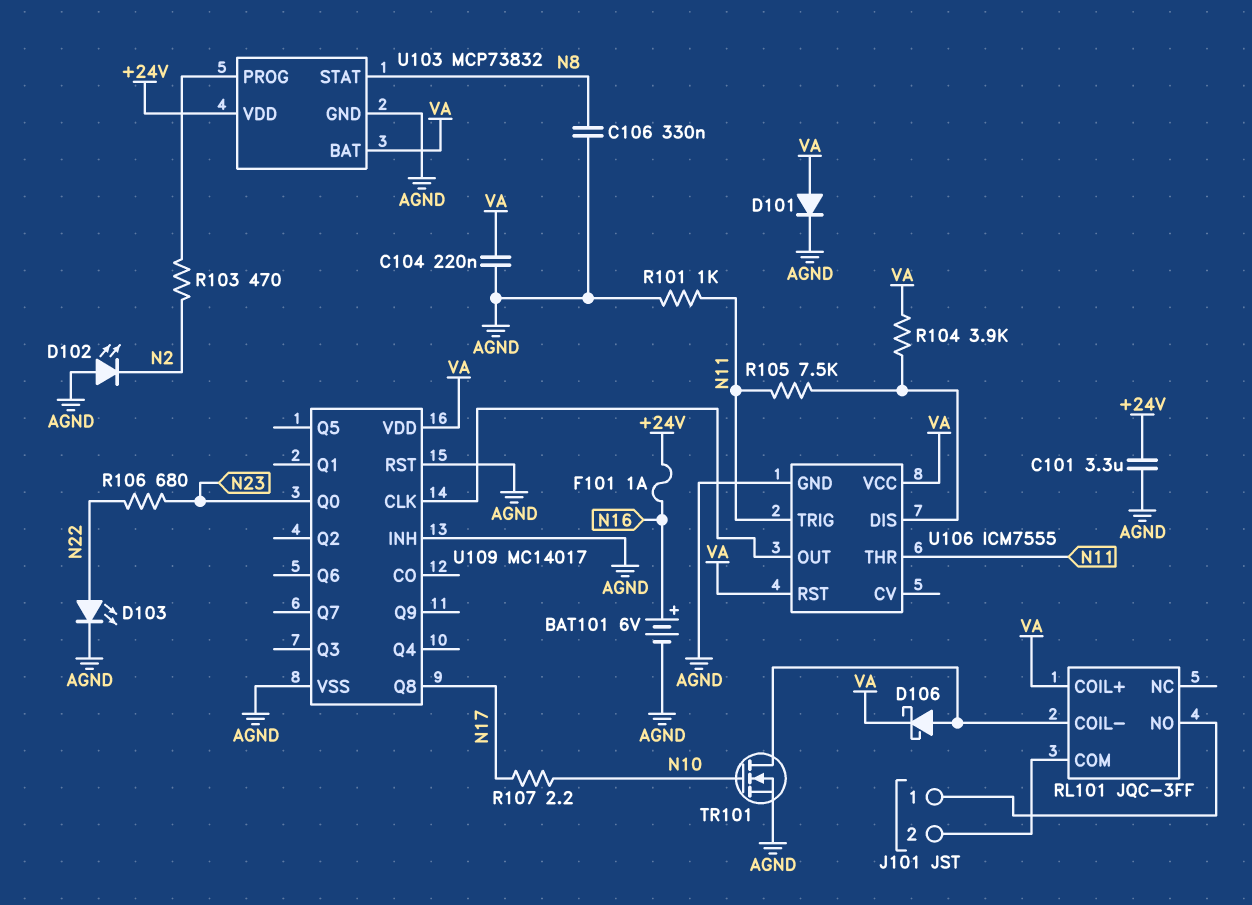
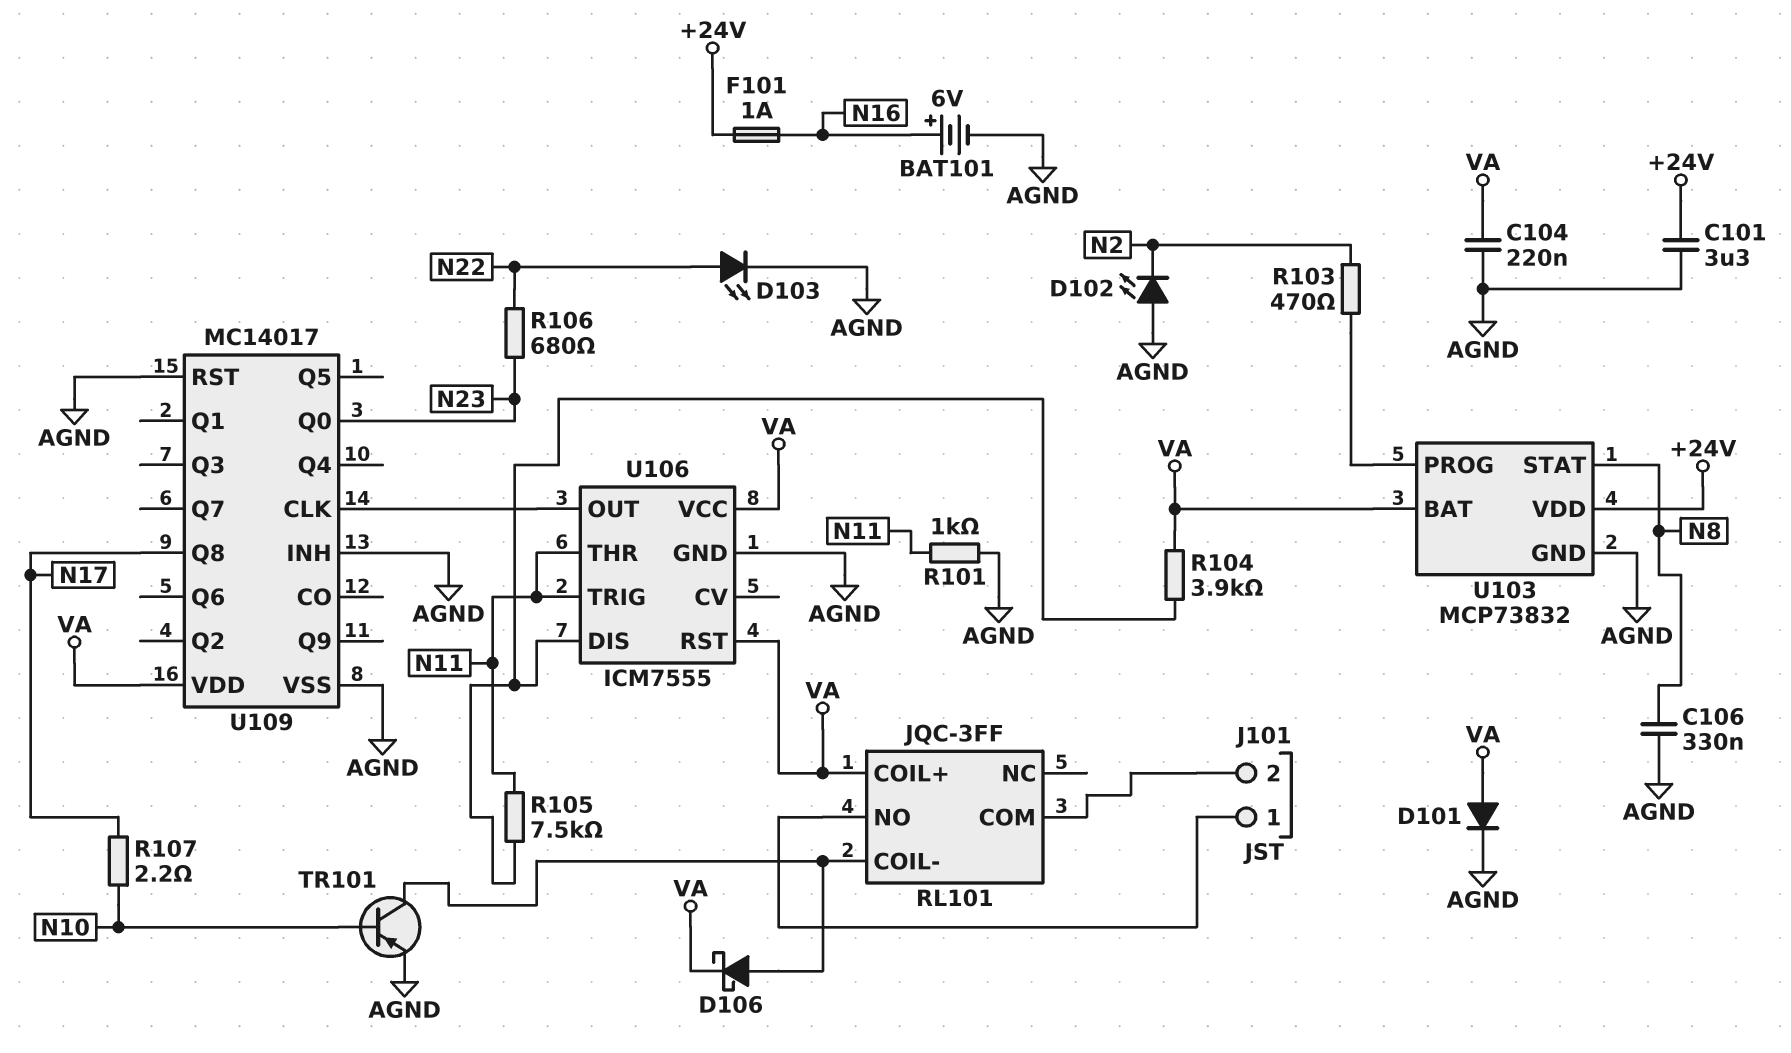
TR101: NMOS (G N10, D RL101/COIL-, S AGND) -> PNP (B N10, C RL101/COIL-, E AGND)

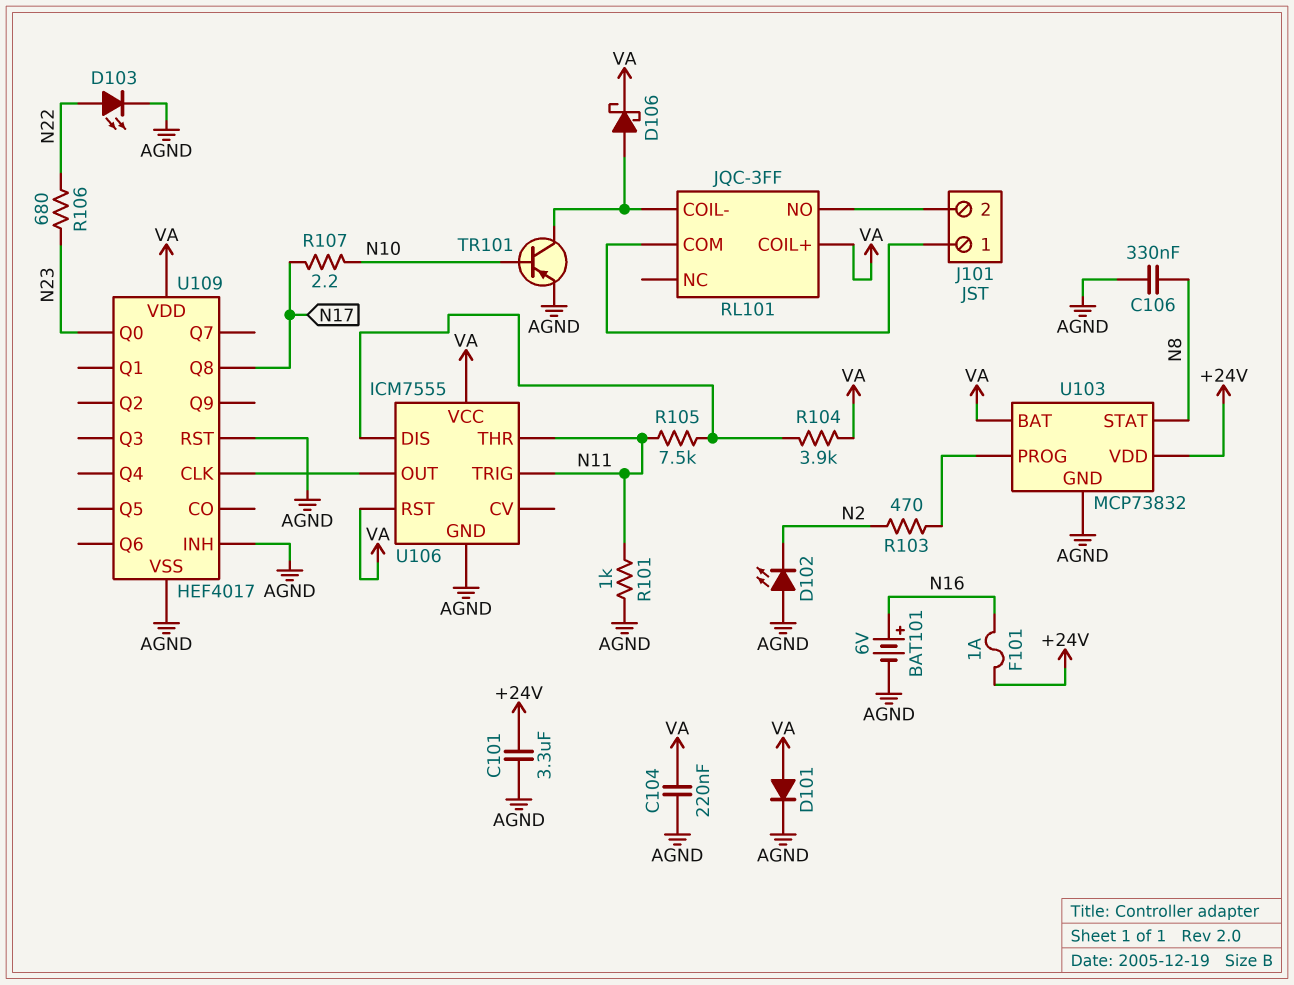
RL101 pin COM: J101/2 -> J101/1
RL101 pin NO: J101/1 -> J101/2
U109: MC14017 -> HEF4017

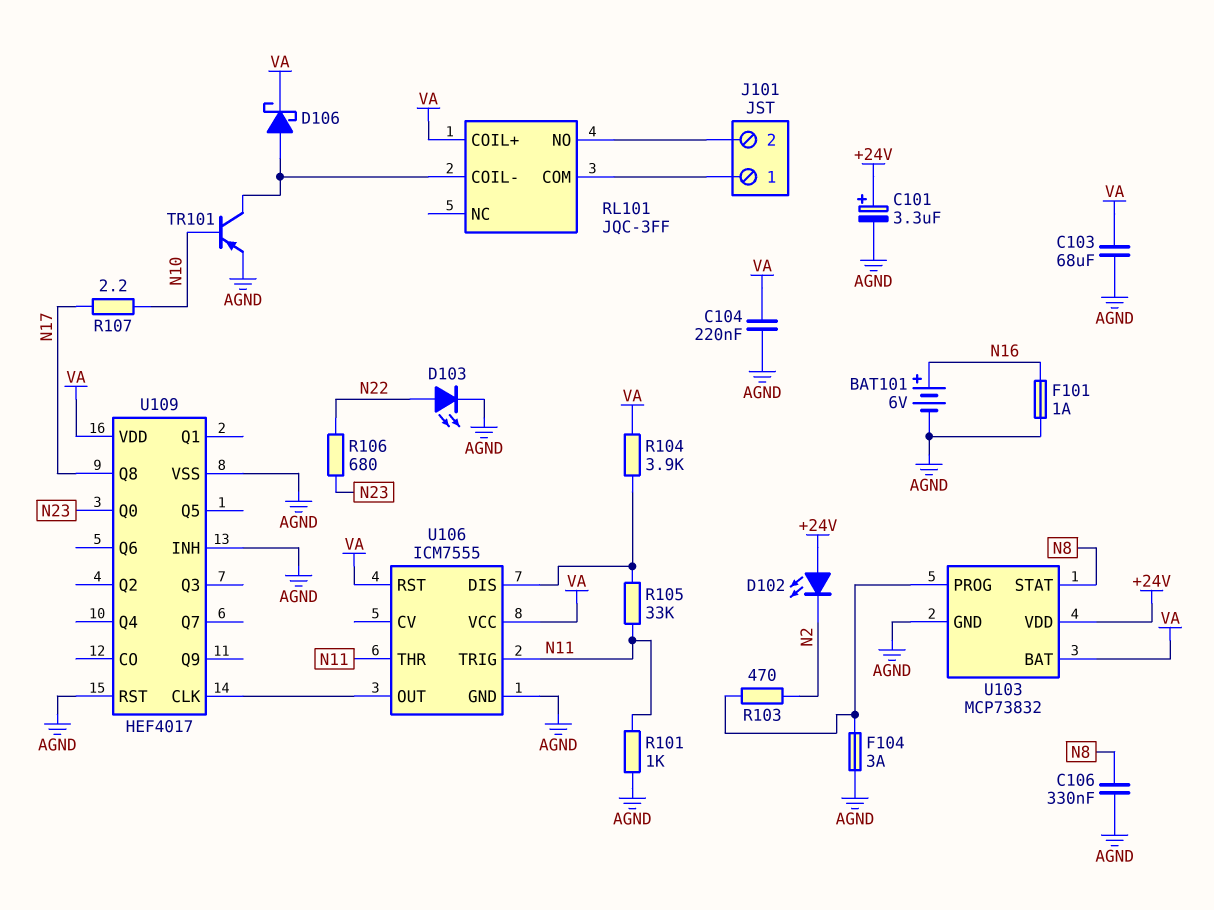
C101: 3.3uF (+24V, AGND) -> 3.3uF (plus +24V, minus AGND)
C103: none -> 68uF (AGND, VA)
D101: diode (A VA, K AGND) -> none
D102: LED (A AGND, K N2) -> LED (A +24V, K N2)
F101: 1A (+24V, N16) -> 1A (AGND, N16)
F104: none -> 3A (AGND, U103/PROG)
R105: 7.5k (N11, U106/DIS) -> 33k (N11, U106/DIS)

